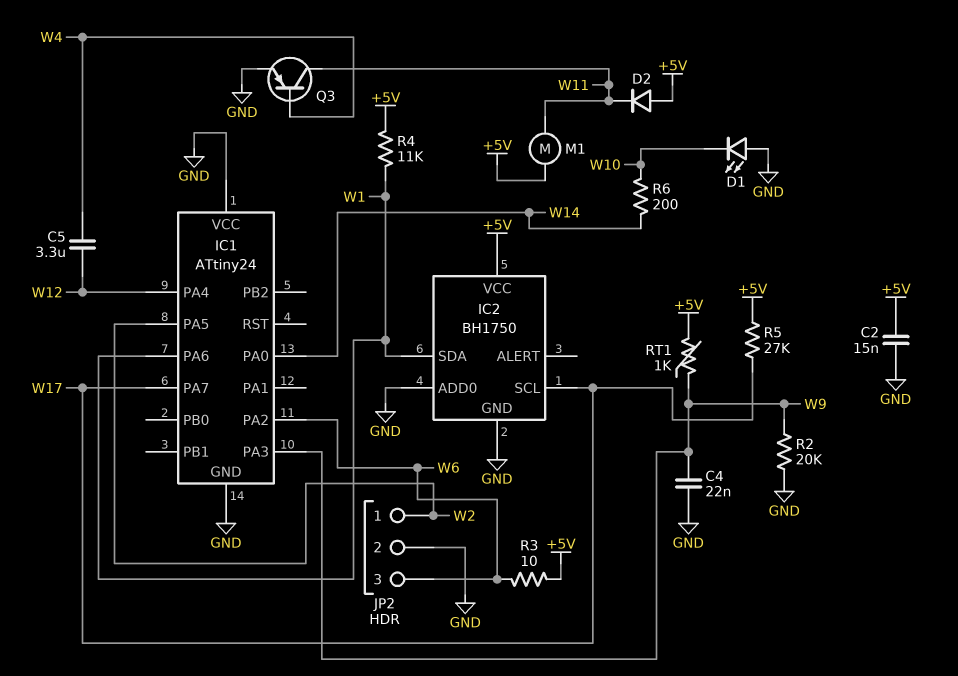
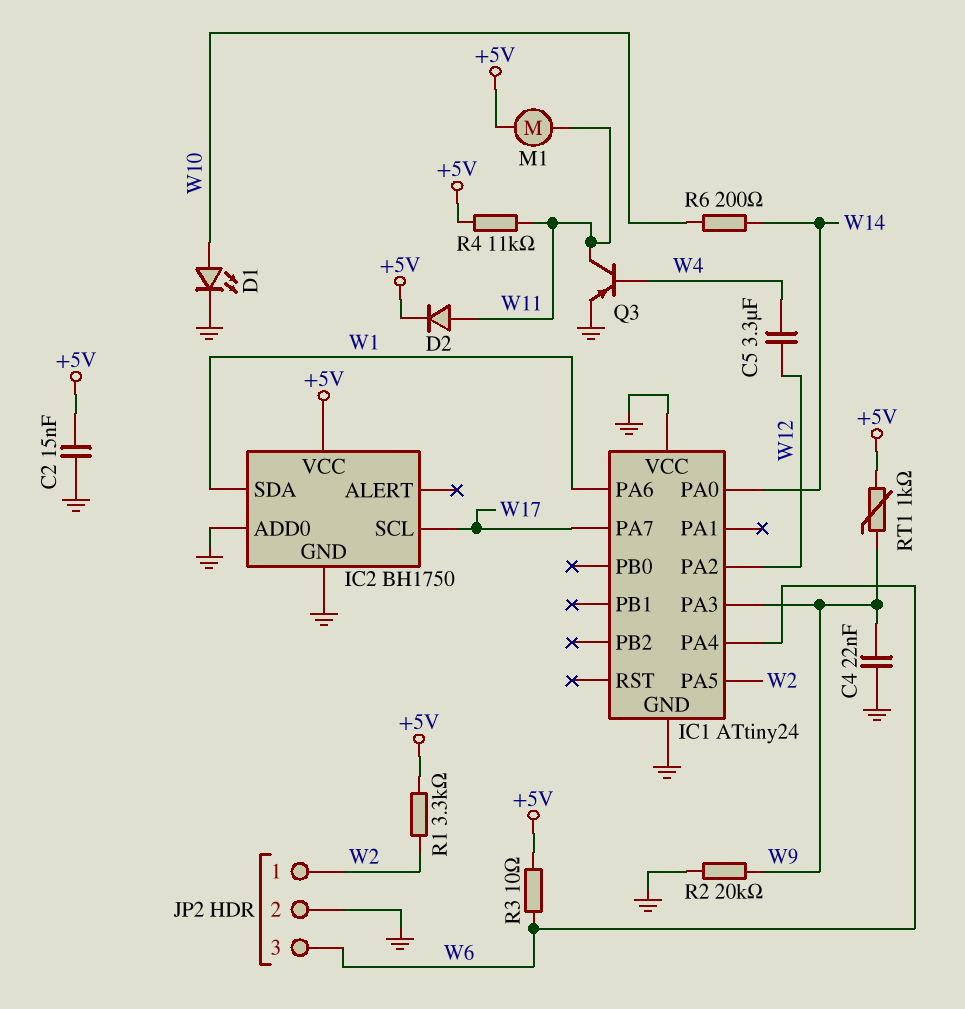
D1: LED (A GND, K W10) -> LED (A W10, K GND)
D2: diode (A +5V, K W11) -> diode (A W11, K +5V)
IC1 pin PA2: W6 -> W12
IC1 pin PA4: W12 -> W6
R1: none -> 3.3k (+5V, W2)
R4: 11k (+5V, W1) -> 11k (+5V, W11)
R5: 27k (+5V, W17) -> none

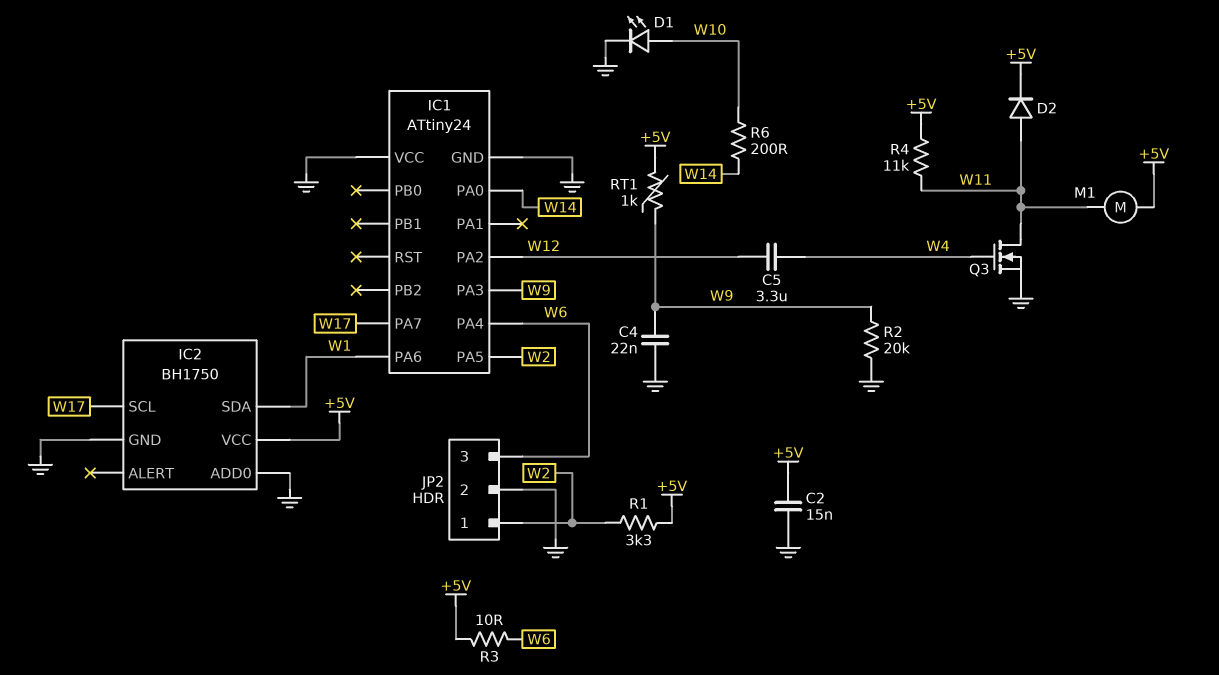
Q3: PNP (B W4, C W11, E GND) -> NMOS (G W4, D W11, S GND)

